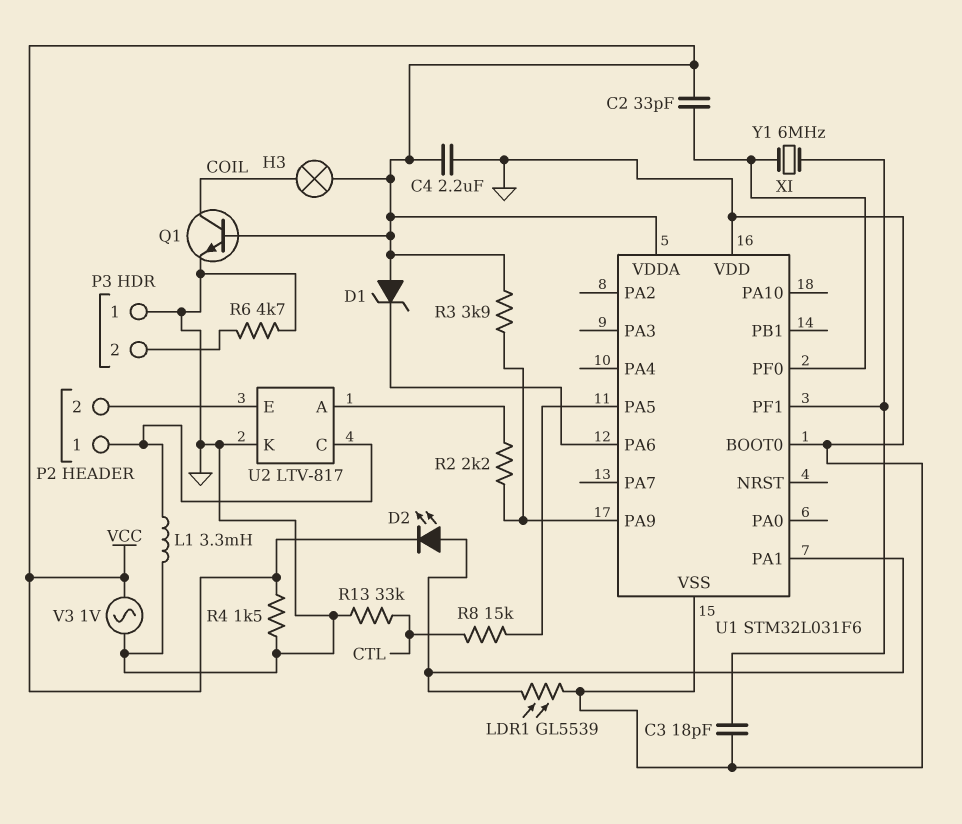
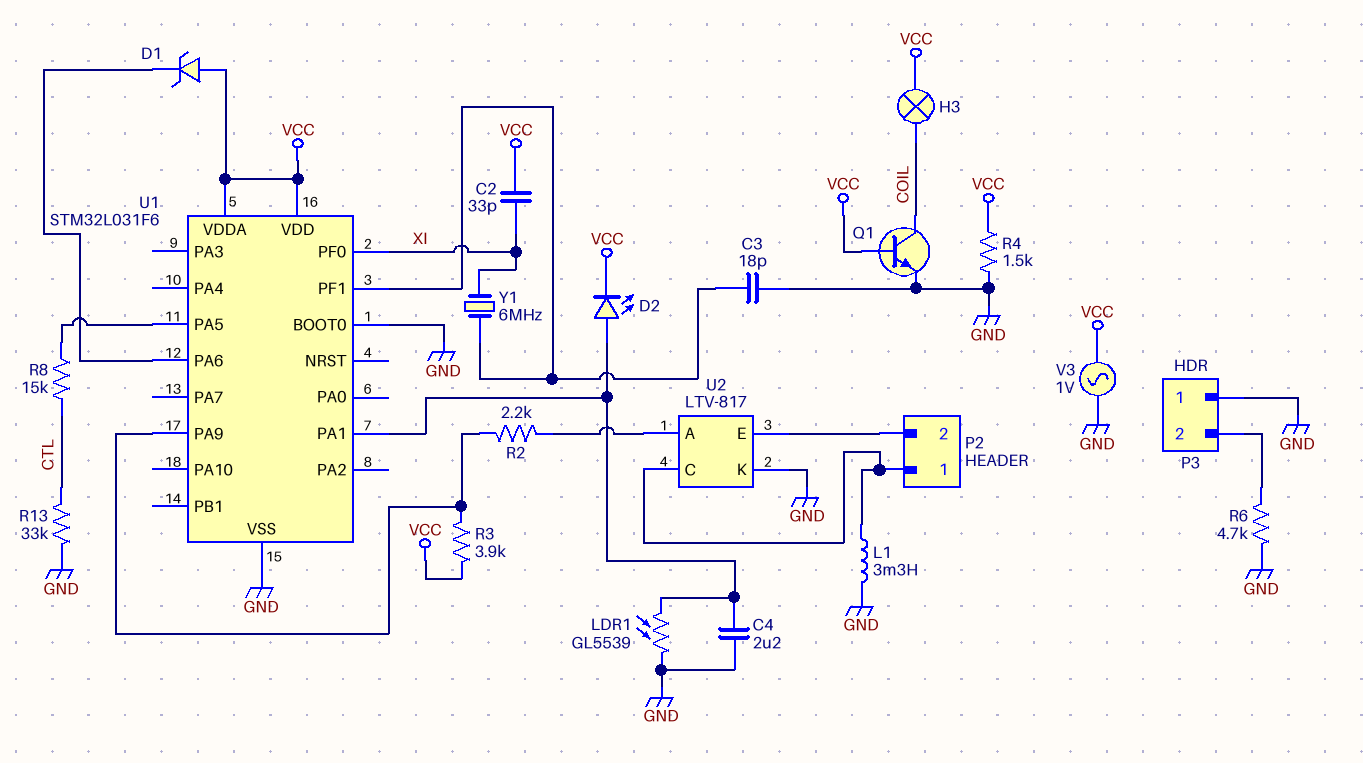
C4: 2.2uF (GND, VCC) -> 2.2uF (GND, U1/PA1)
U1 pin VDD: GND -> VCC

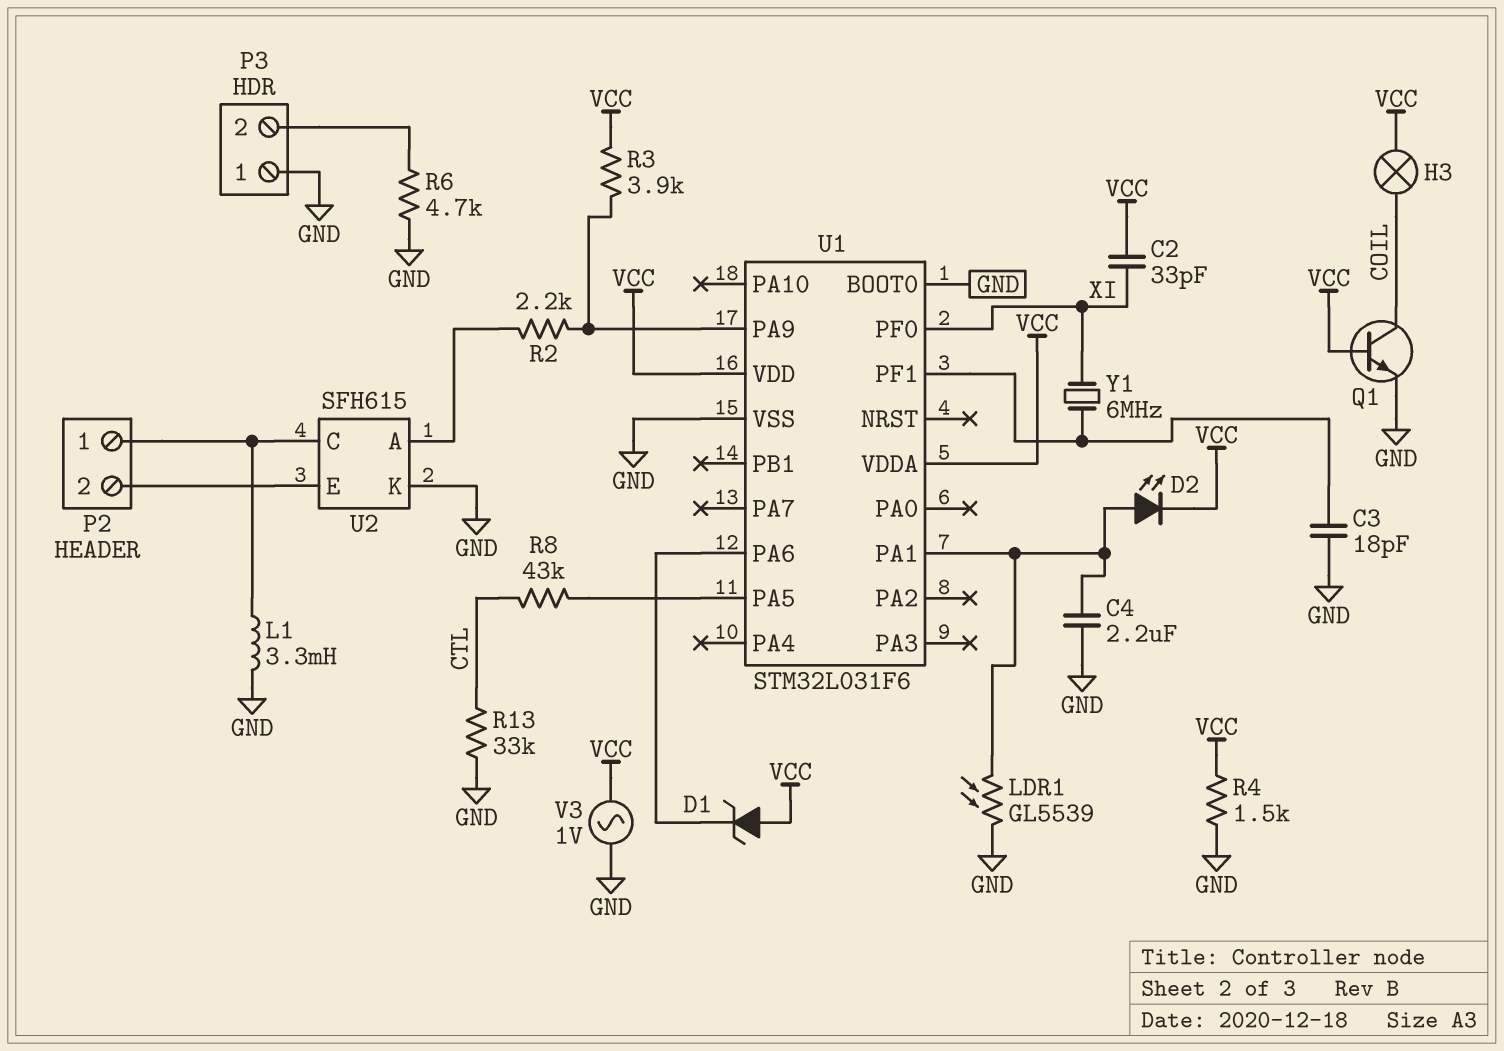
R8: 15k (CTL, U1/PA5) -> 43k (CTL, U1/PA5)
U2: LTV-817 -> SFH615

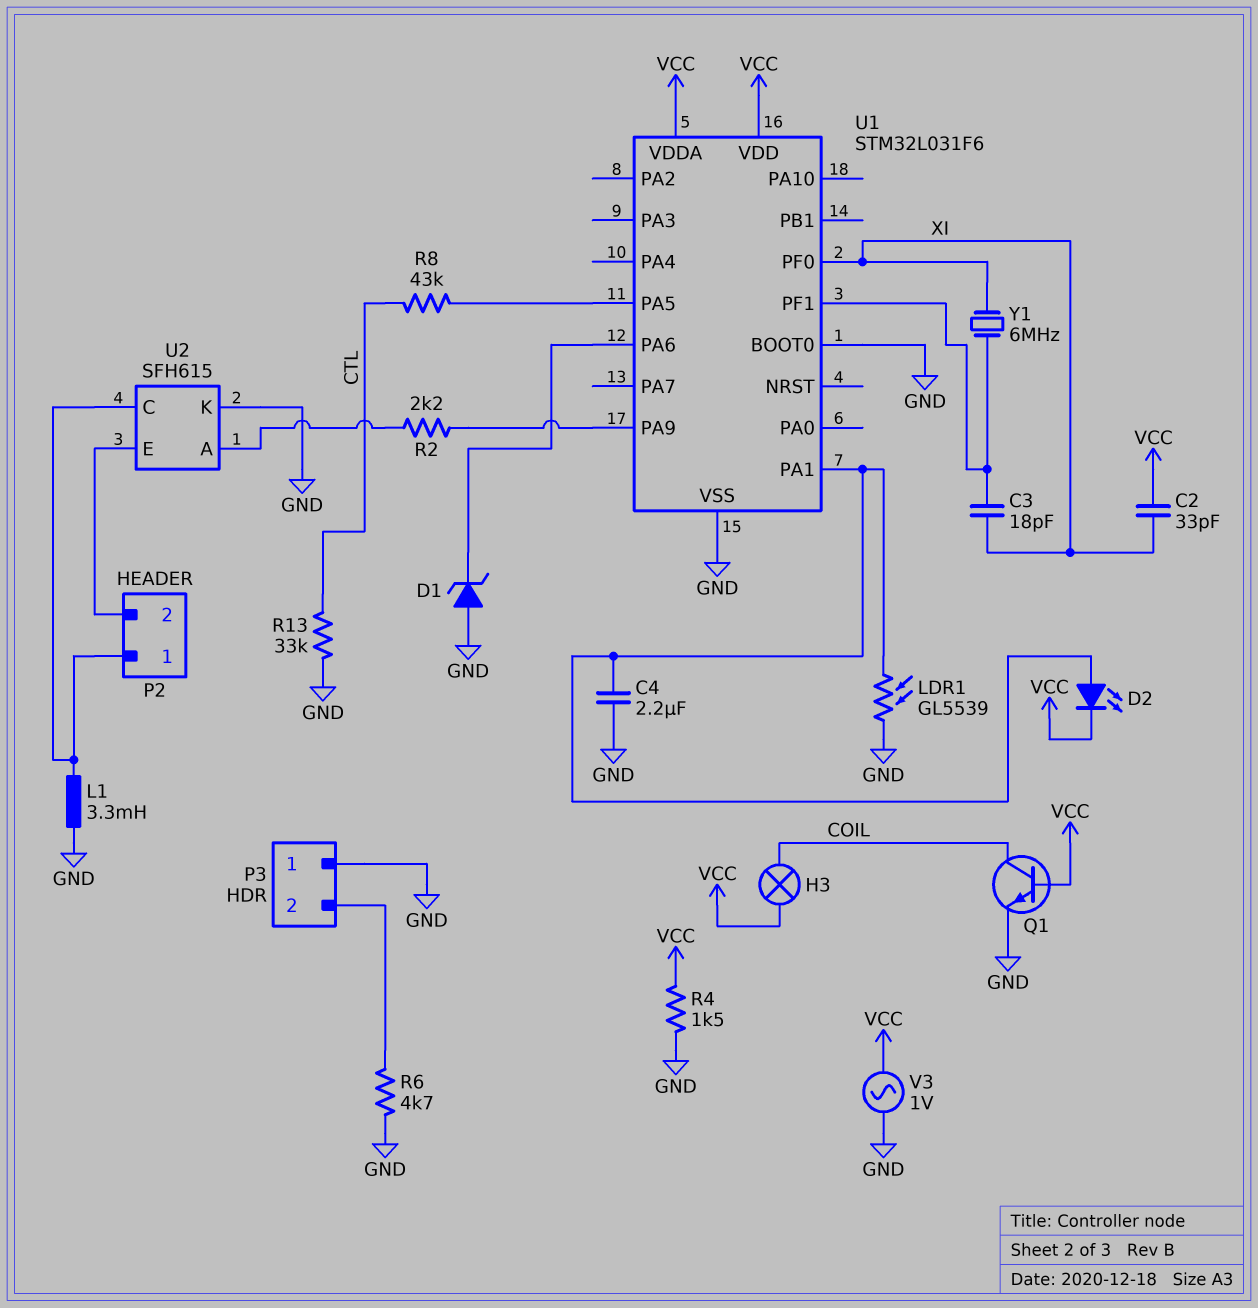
C3: 18pF (GND, U1/PF1) -> 18pF (U1/PF1, XI)
D1: zener (A VCC, K U1/PA6) -> zener (A GND, K U1/PA6)
R3: 3.9k (U1/PA9, VCC) -> none

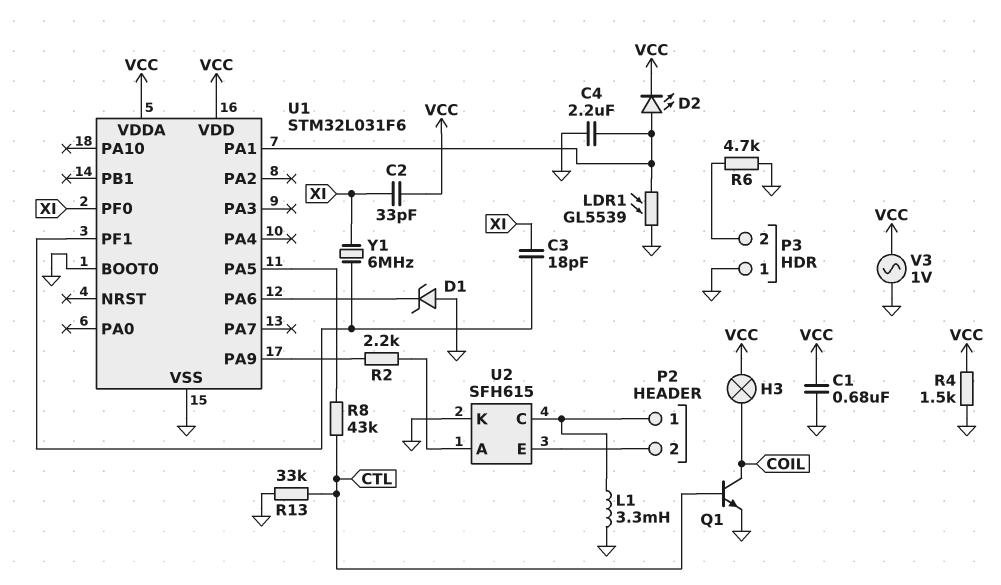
C1: none -> 680nF (GND, VCC)
Q1: NPN (B VCC, C COIL, E GND) -> NPN (B CTL, C COIL, E GND)

